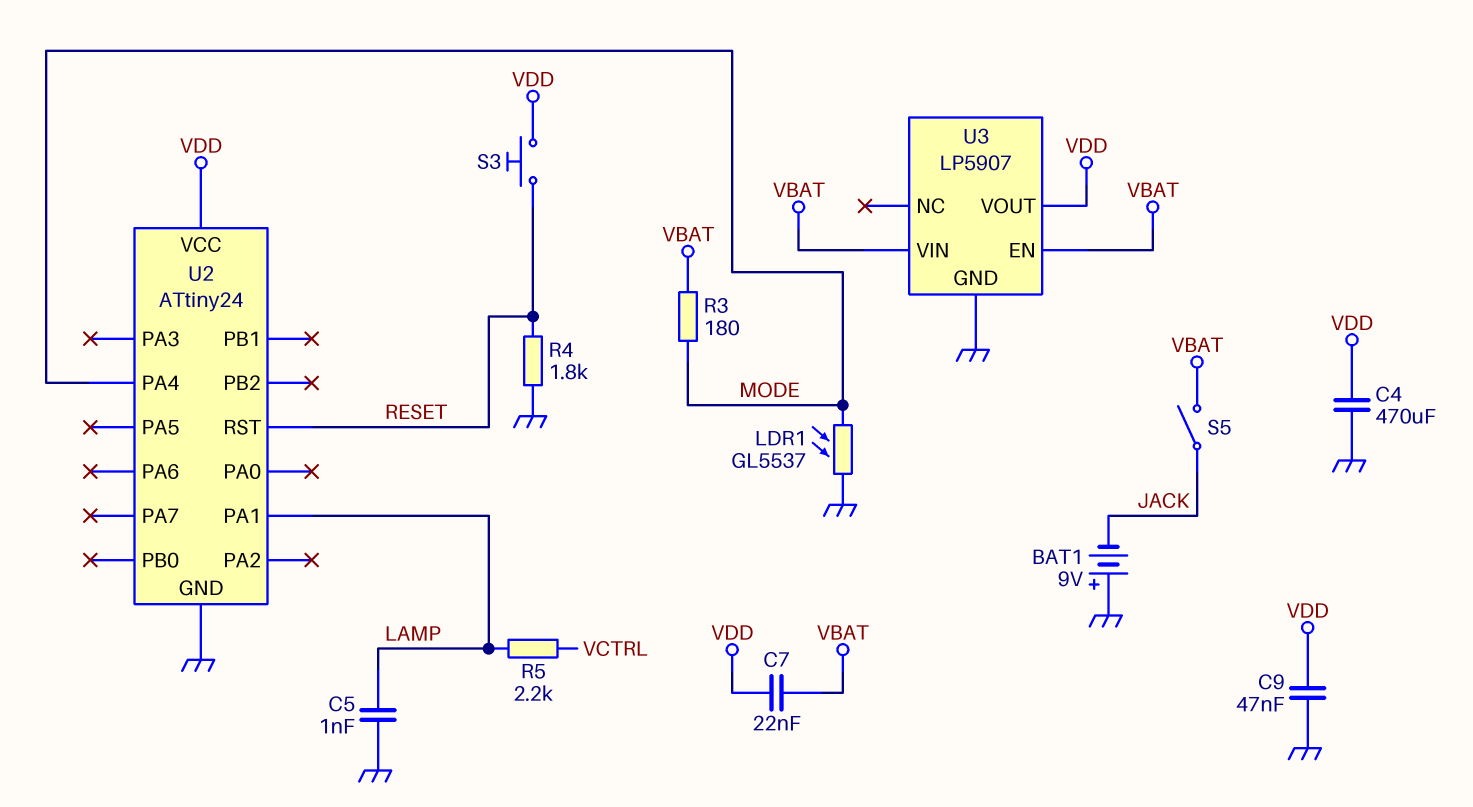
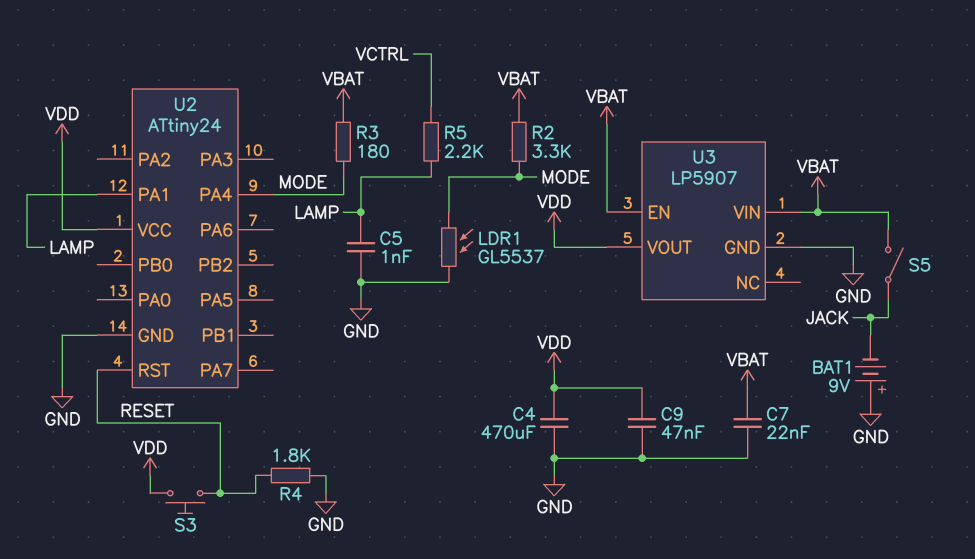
C7: 22nF (VBAT, VDD) -> 22nF (GND, VBAT)
R2: none -> 3.3k (MODE, VBAT)

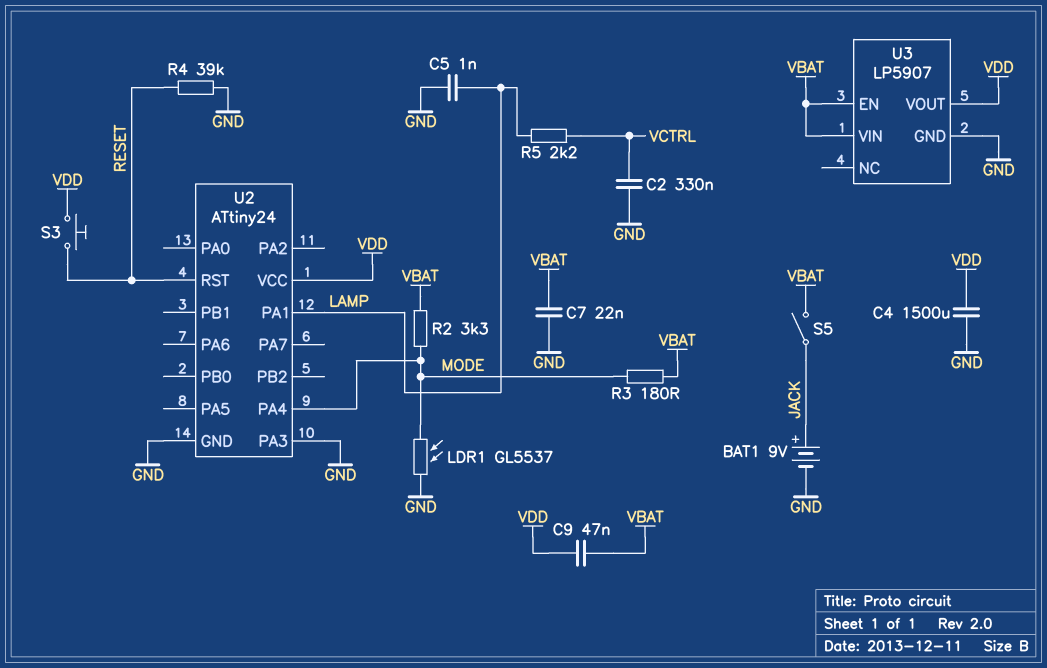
BAT1: 9V (plus GND, minus JACK) -> 9V (plus JACK, minus GND)
C2: none -> 330nF (GND, VCTRL)
C4: 470uF (GND, VDD) -> 1500uF (GND, VDD)
C9: 47nF (GND, VDD) -> 47nF (VBAT, VDD)
R4: 1.8k (GND, RESET) -> 39k (GND, RESET)
U2 pin PA3: none -> GND

